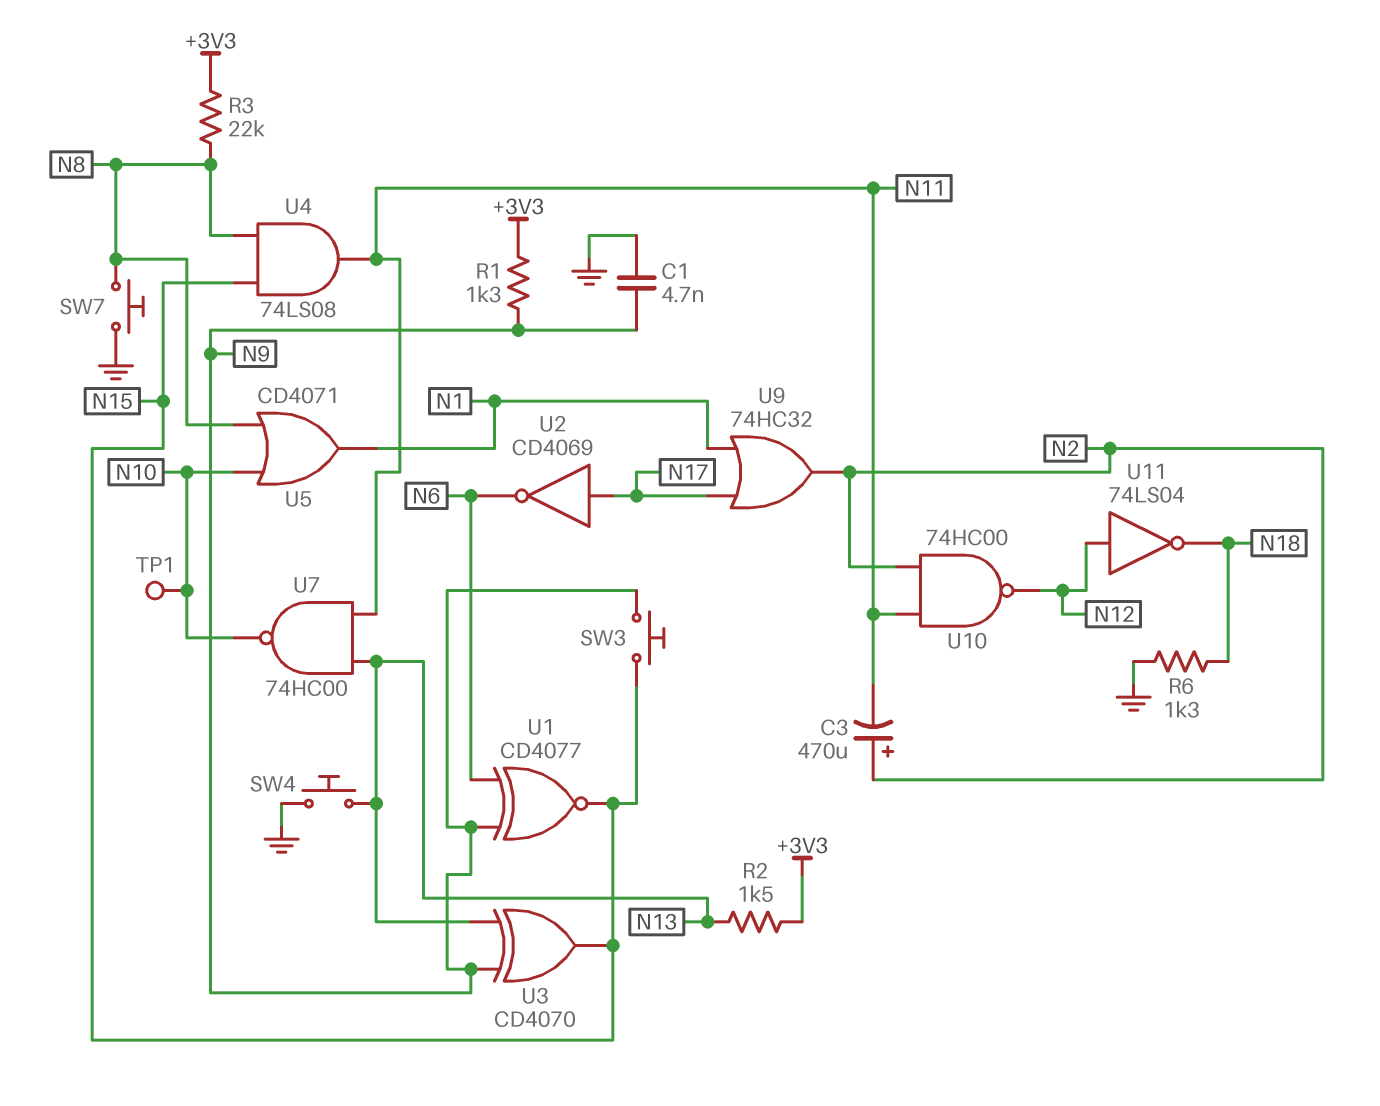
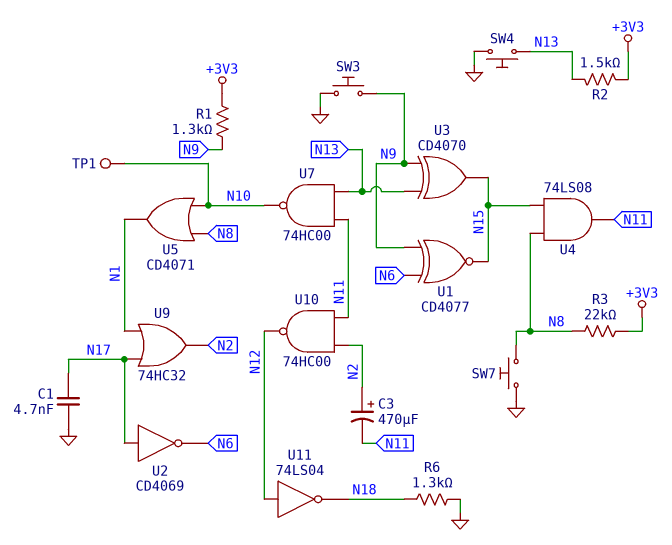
C1: 4.7nF (GND, N9) -> 4.7nF (GND, N17)
SW3: button (N9, N15) -> button (GND, N9)

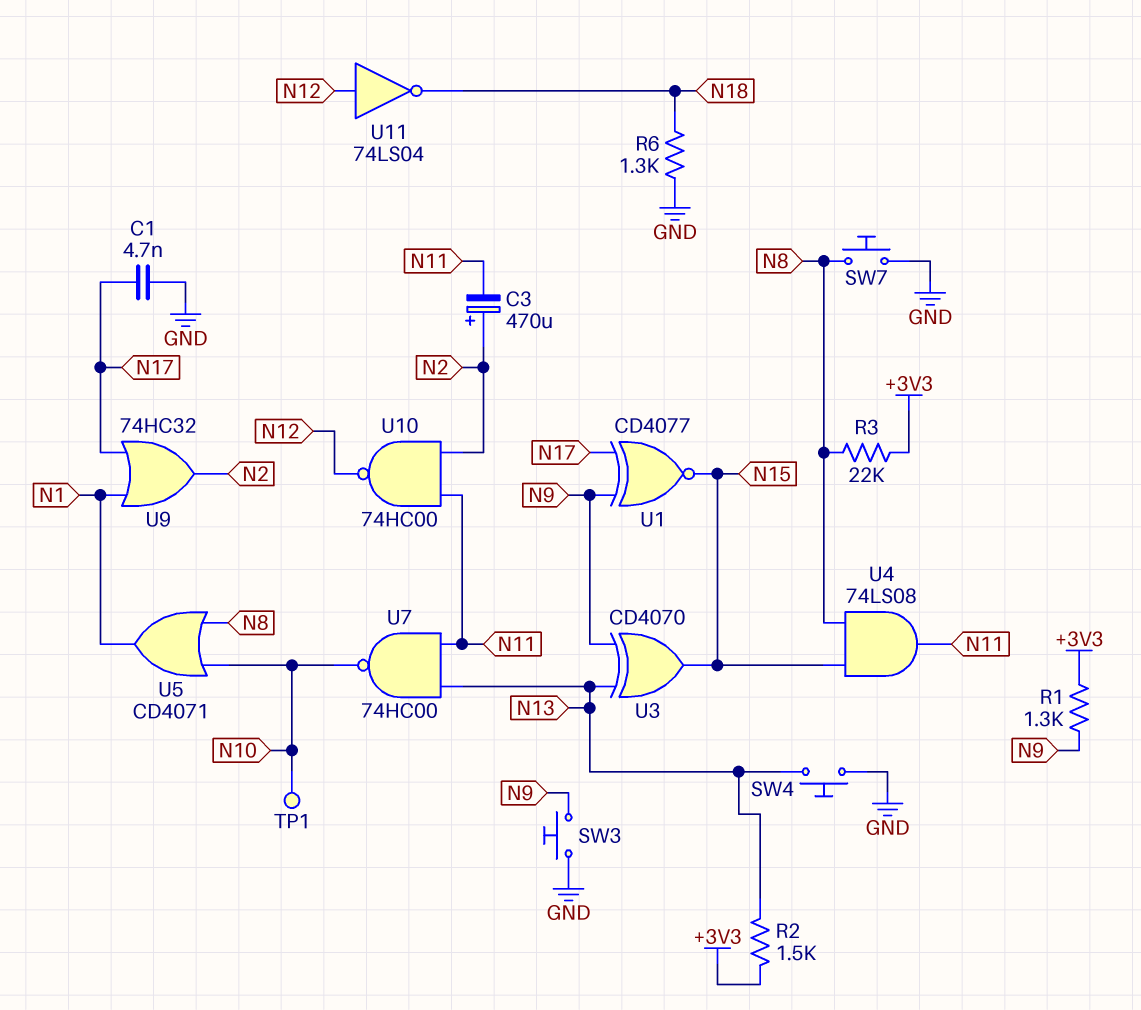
U1: XNOR CD4077 (in N6, in N9, out N15) -> XNOR CD4077 (in N9, in N17, out N15)
U2: NOT CD4069 (in N17, out N6) -> none

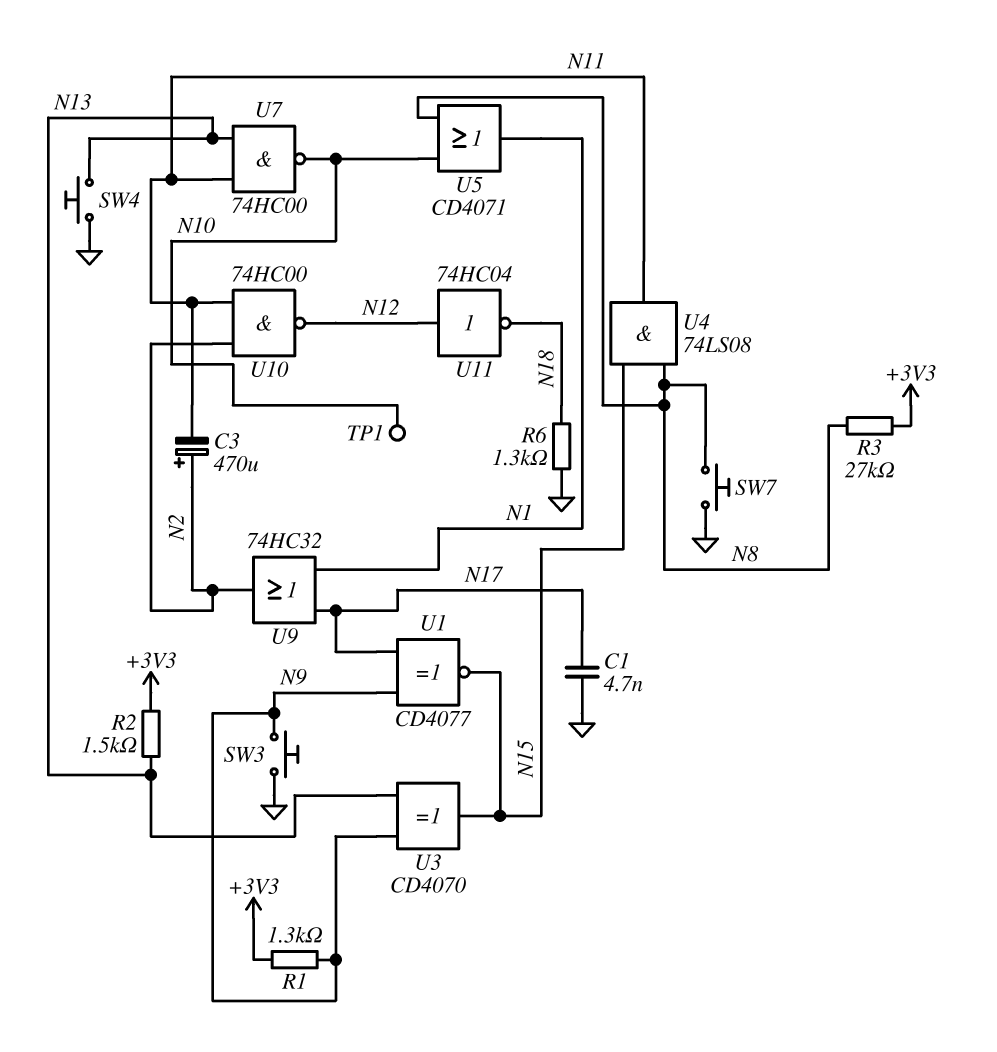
R3: 22k (+3V3, N8) -> 27k (+3V3, N8)
U11: NOT 74LS04 (in N12, out N18) -> NOT 74HC04 (in N12, out N18)

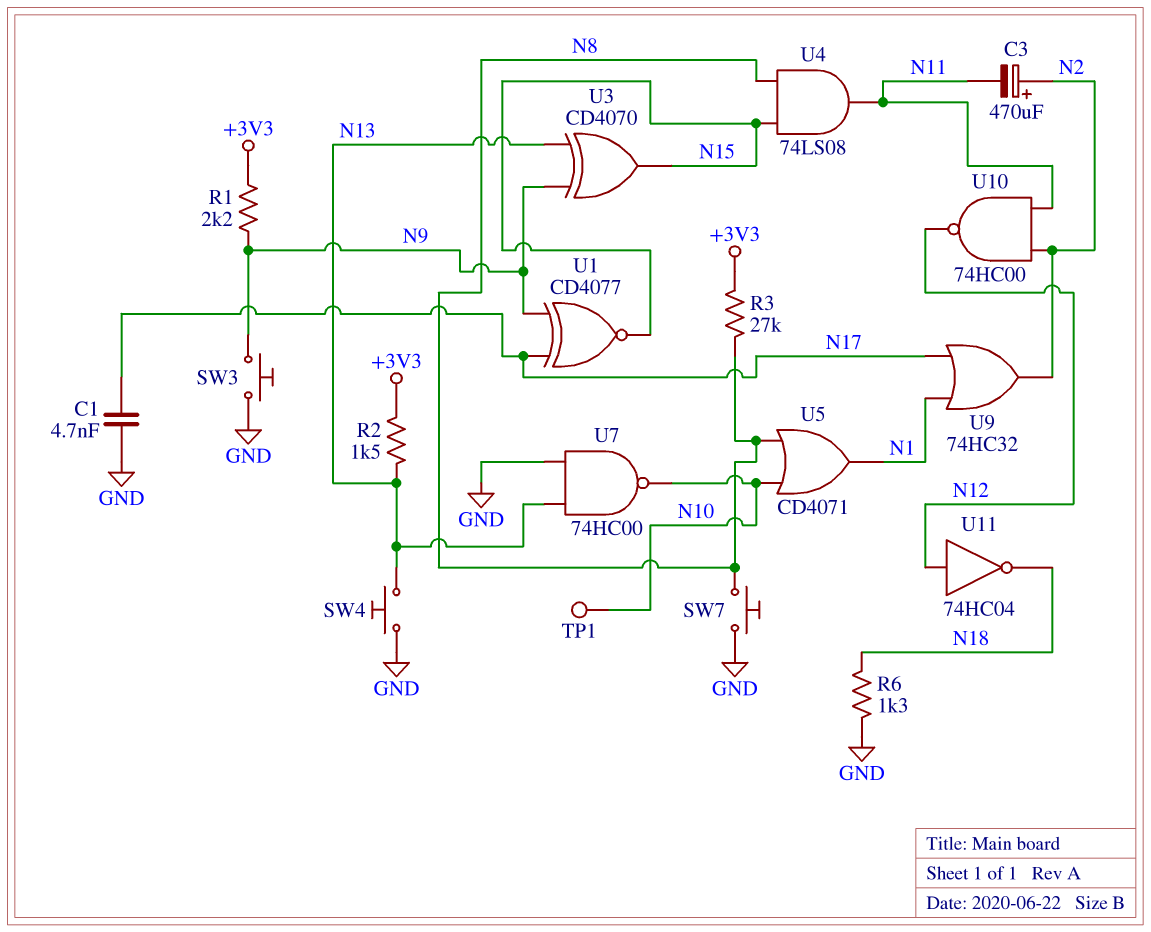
R1: 1.3k (+3V3, N9) -> 2.2k (+3V3, N9)
U7: NAND 74HC00 (in N11, in N13, out N10) -> NAND 74HC00 (in GND, in N13, out N10)

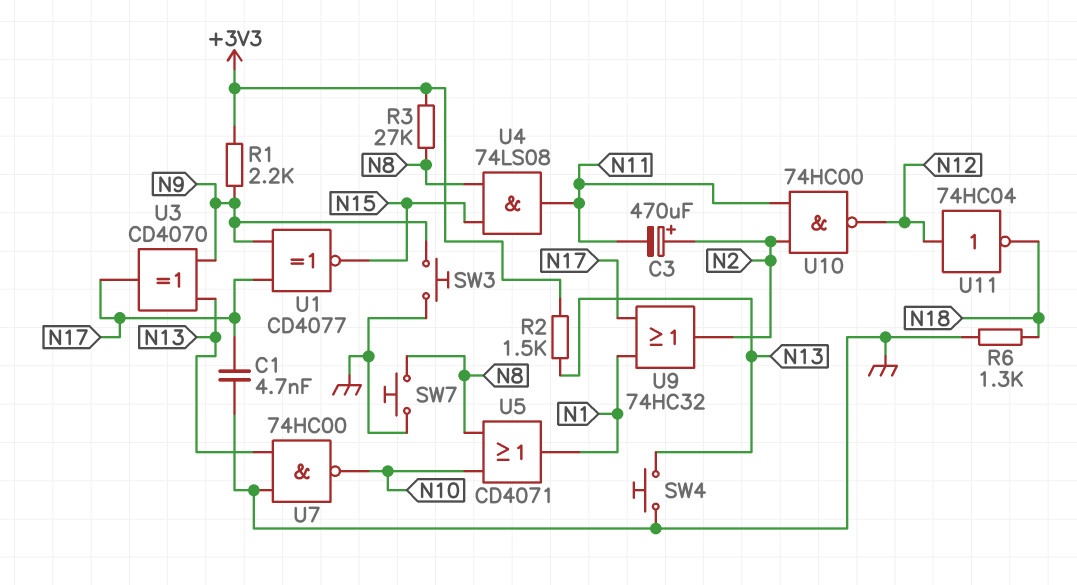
TP1: test point (N10) -> none
U3: XOR CD4070 (in N9, in N13, out N15) -> XOR CD4070 (in N9, in N13, out N17)

